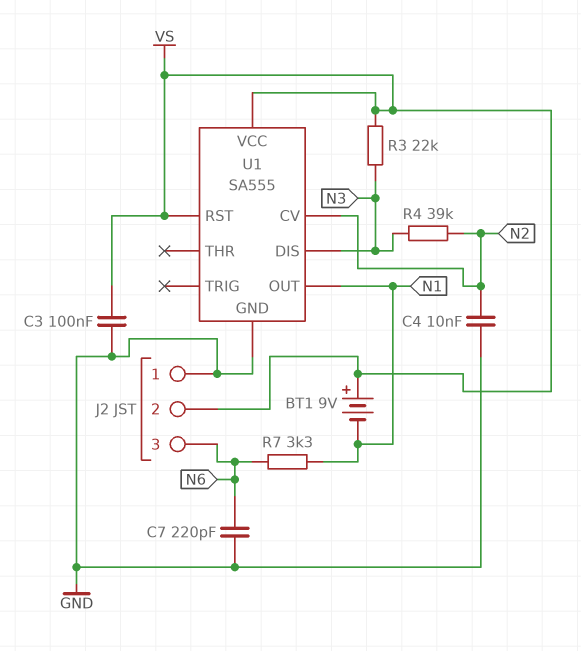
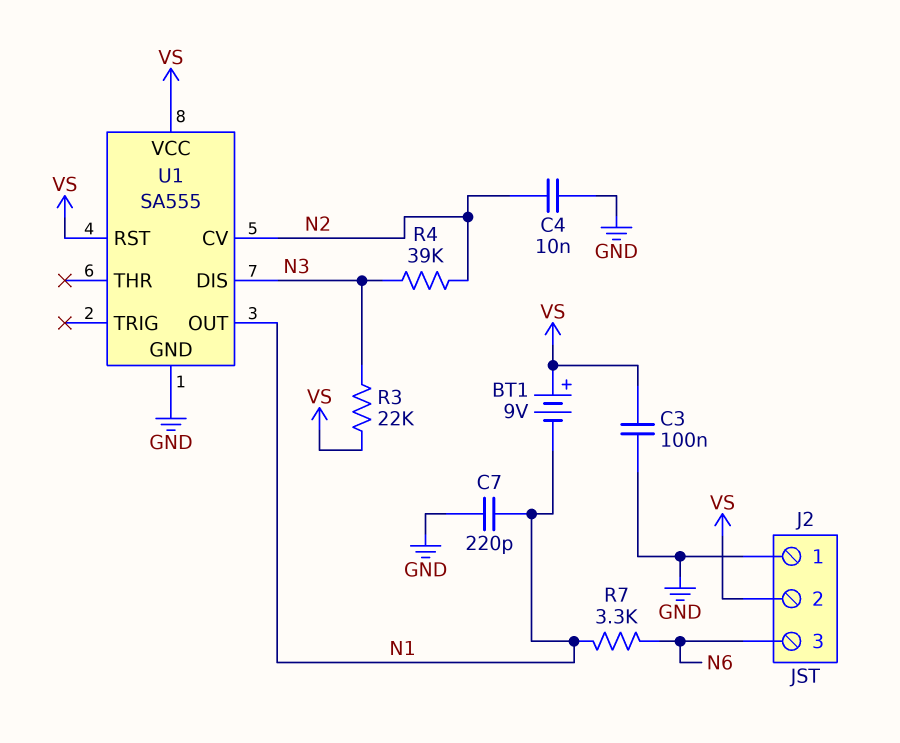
C7: 220pF (GND, N6) -> 220pF (GND, N1)

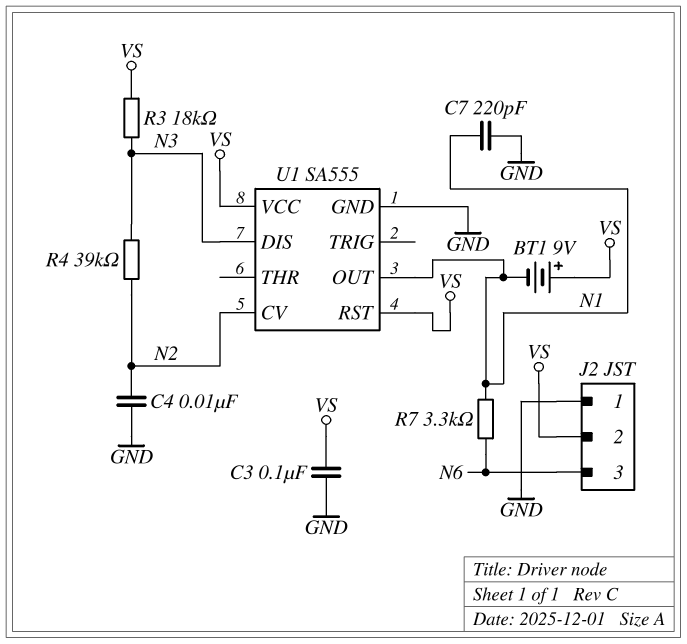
R3: 22k (N3, VS) -> 18k (N3, VS)

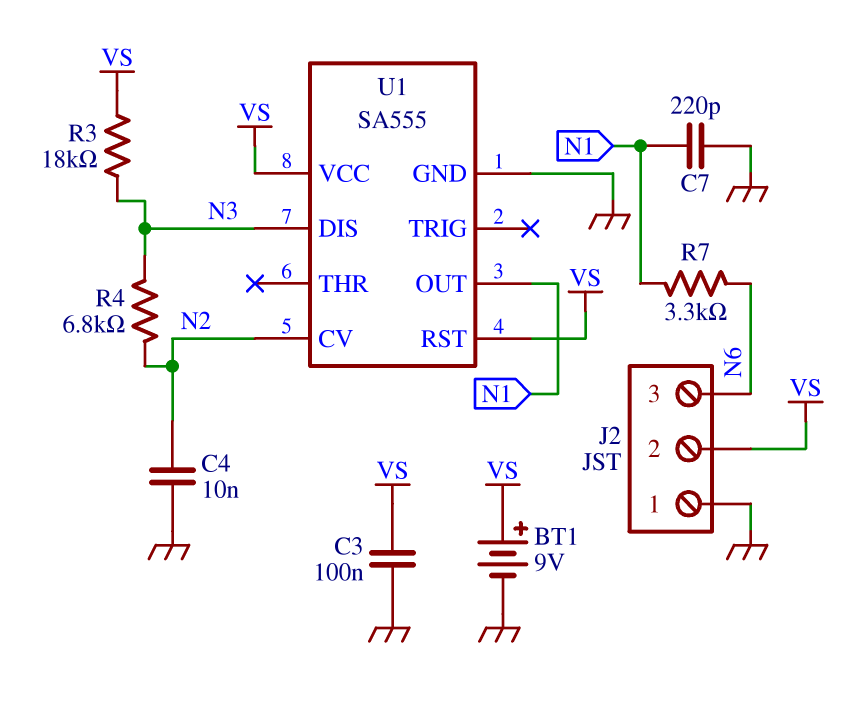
BT1: 9V (plus VS, minus N1) -> 9V (plus VS, minus GND)
R4: 39k (N2, N3) -> 6.8k (N2, N3)

